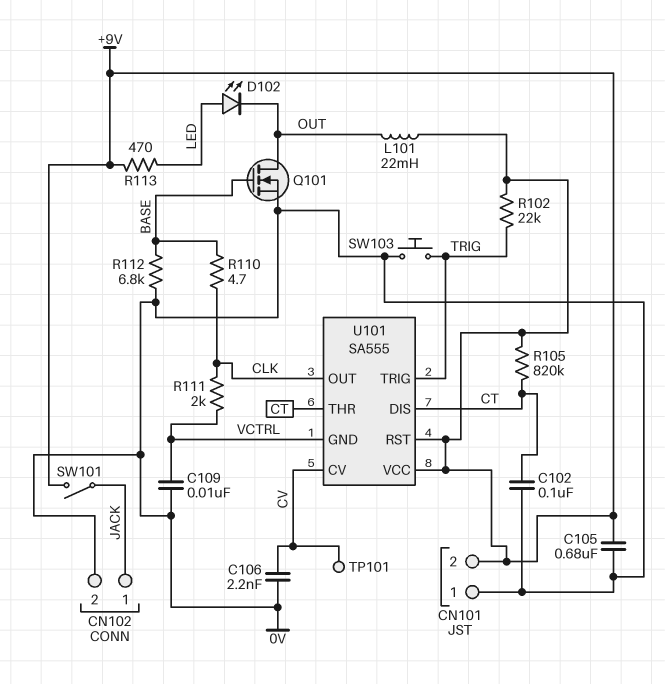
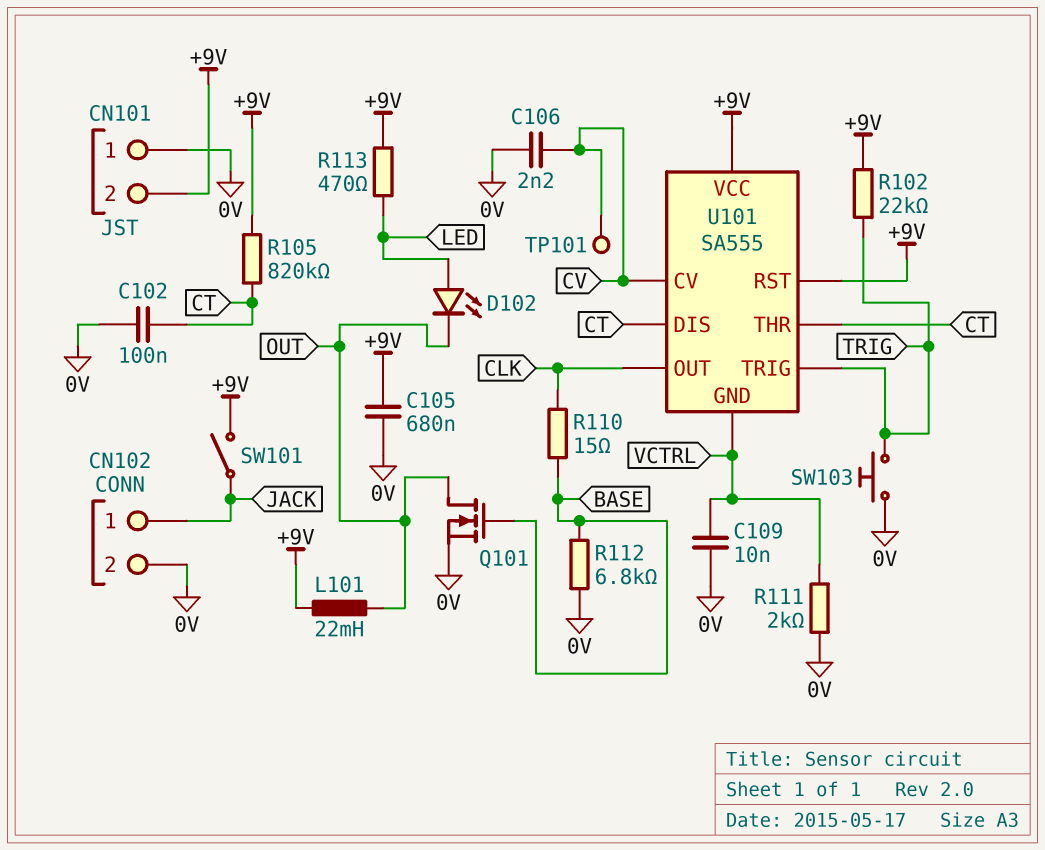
R110: 4.7 (BASE, CLK) -> 15 (BASE, CLK)
R111: 2k (CLK, VCTRL) -> 2k (0V, VCTRL)

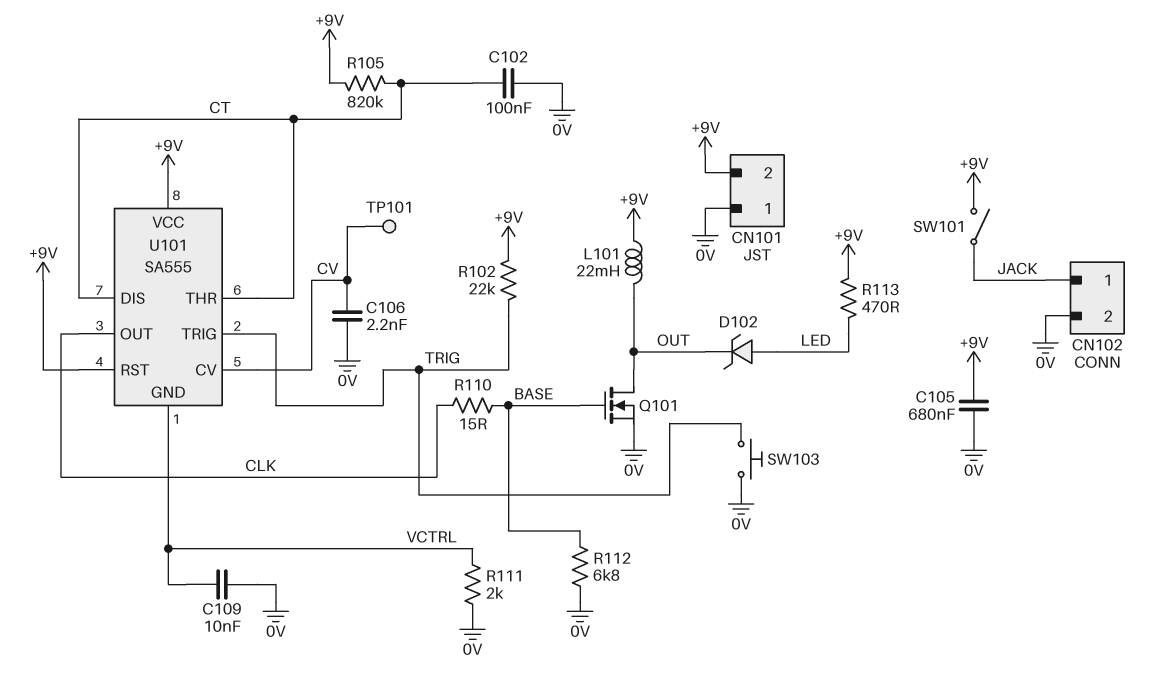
D102: LED (A LED, K OUT) -> zener (A LED, K OUT)

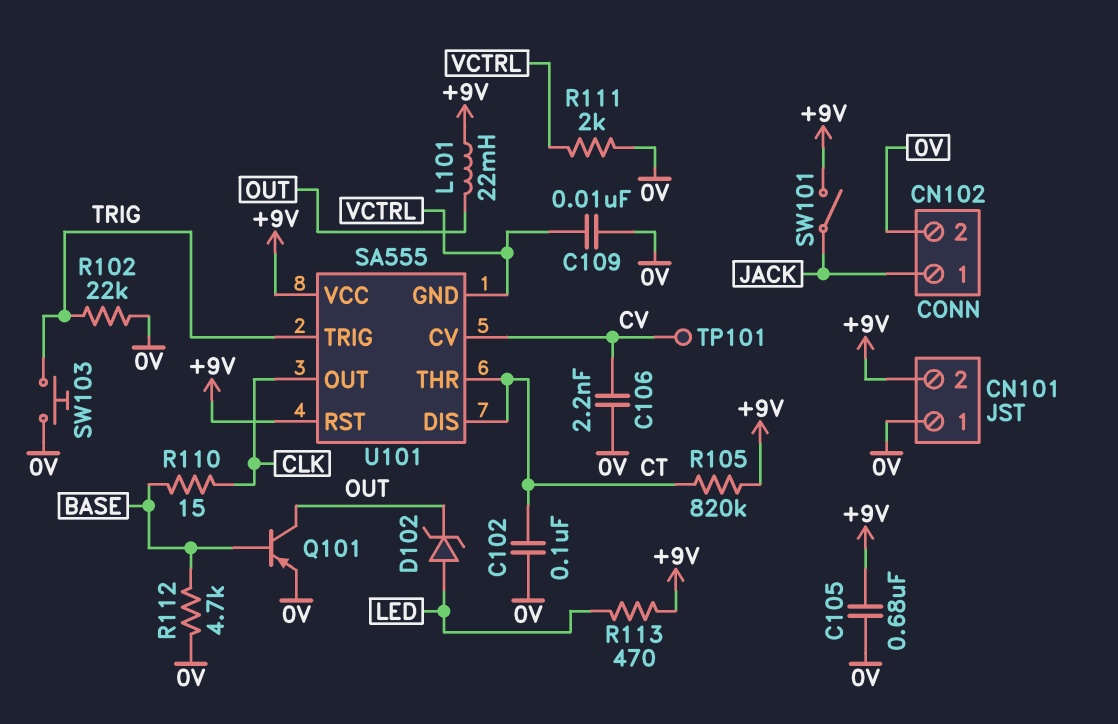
Q101: NMOS (G BASE, D OUT, S 0V) -> PNP (B BASE, C OUT, E 0V)
R102: 22k (+9V, TRIG) -> 22k (0V, TRIG)
R112: 6.8k (0V, BASE) -> 4.7k (0V, BASE)

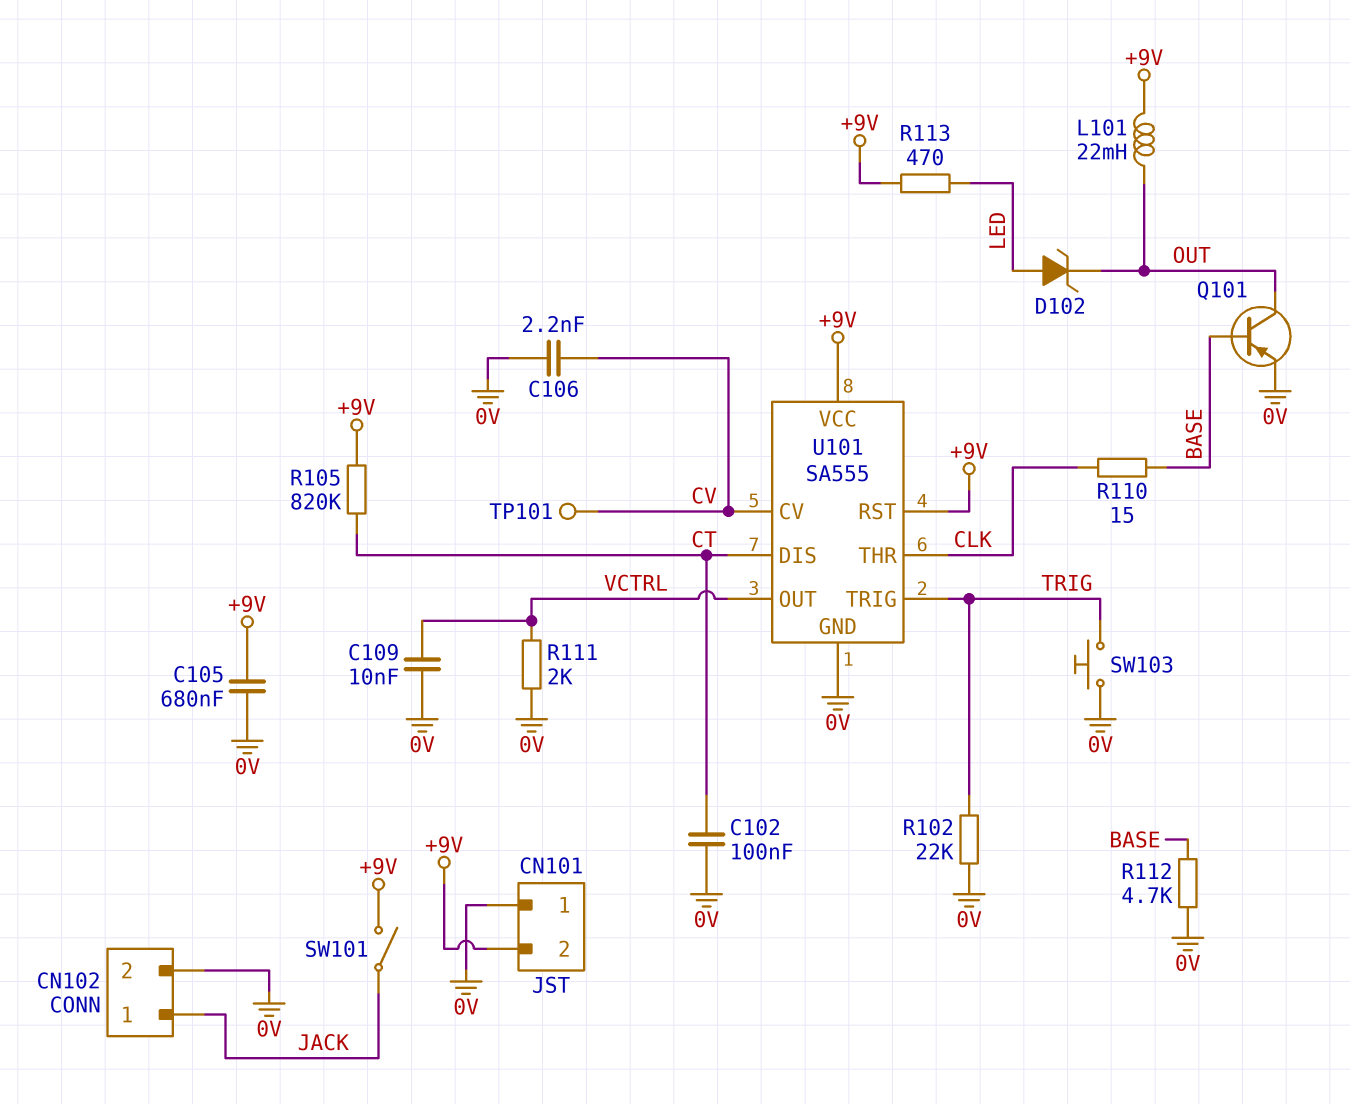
U101 pin GND: VCTRL -> 0V
U101 pin OUT: CLK -> VCTRL
U101 pin THR: CT -> CLK

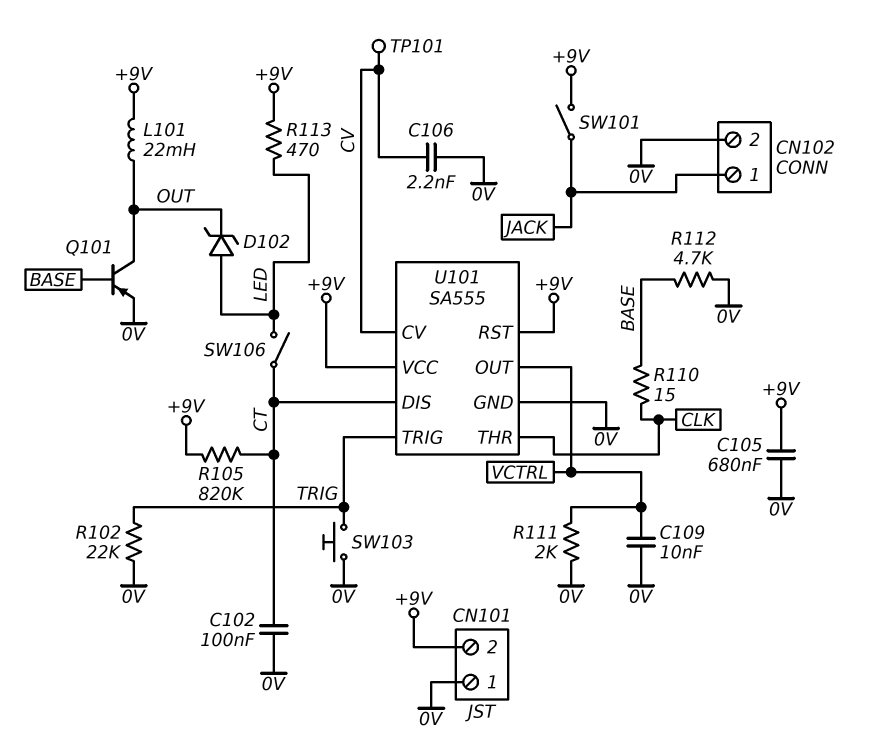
SW106: none -> switch (CT, LED)

